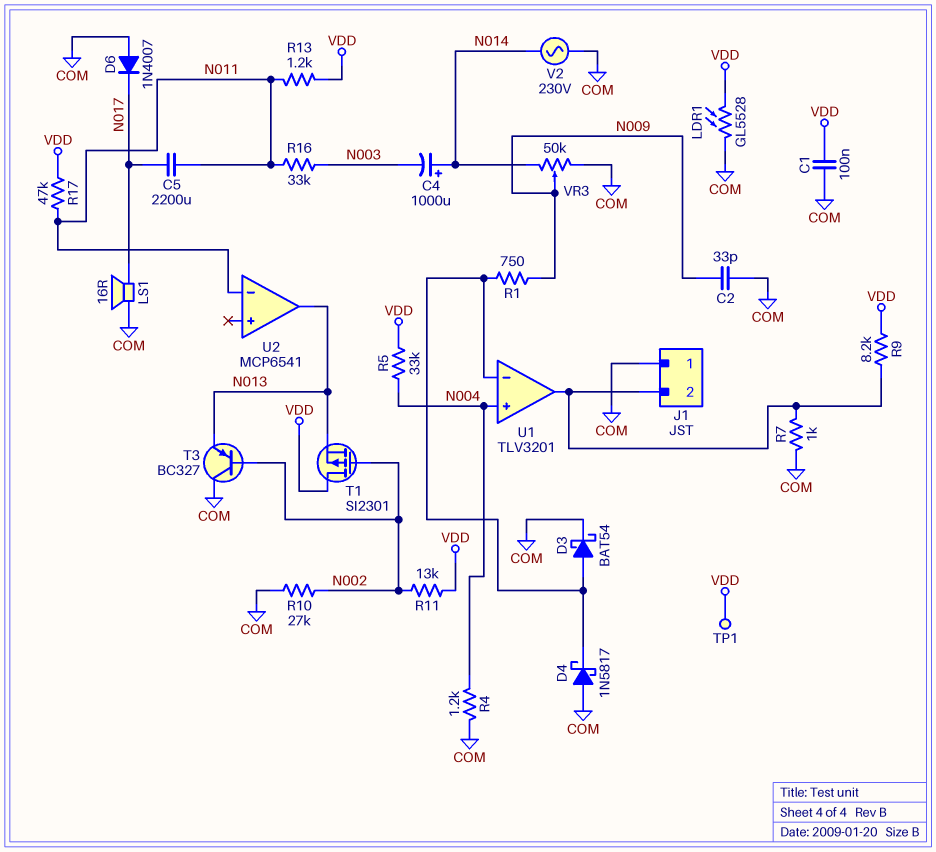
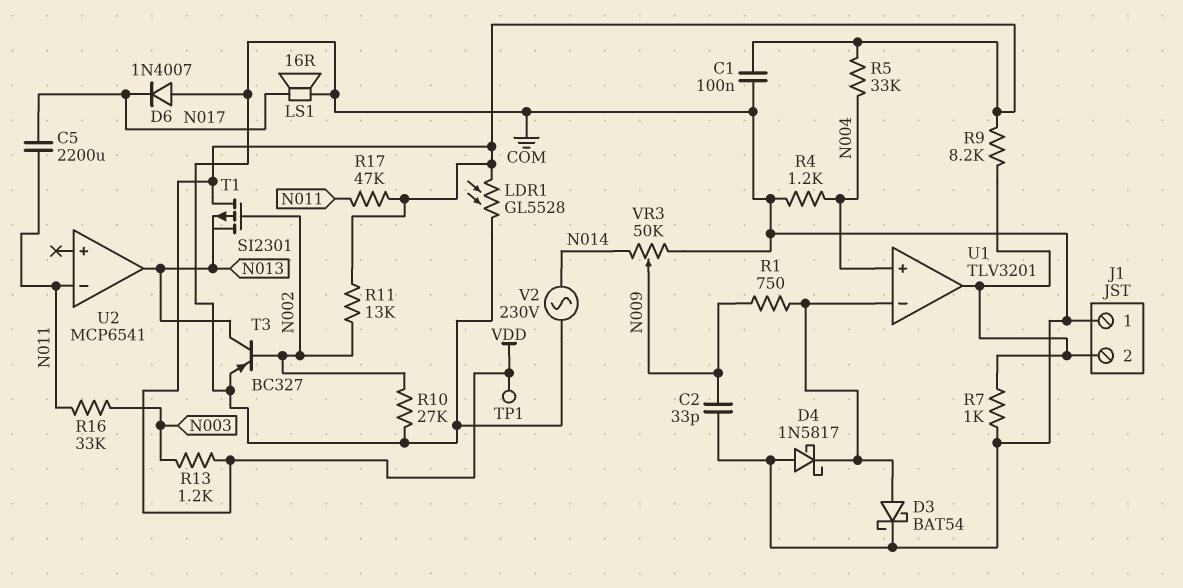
C4: 1000uF (plus N014, minus N003) -> none
R13: 1.2k (N011, VDD) -> 1.2k (N003, VDD)
T3: PNP BC327 (B N002, C COM, E N013) -> PNP BC327 (B N002, C N013, E COM)

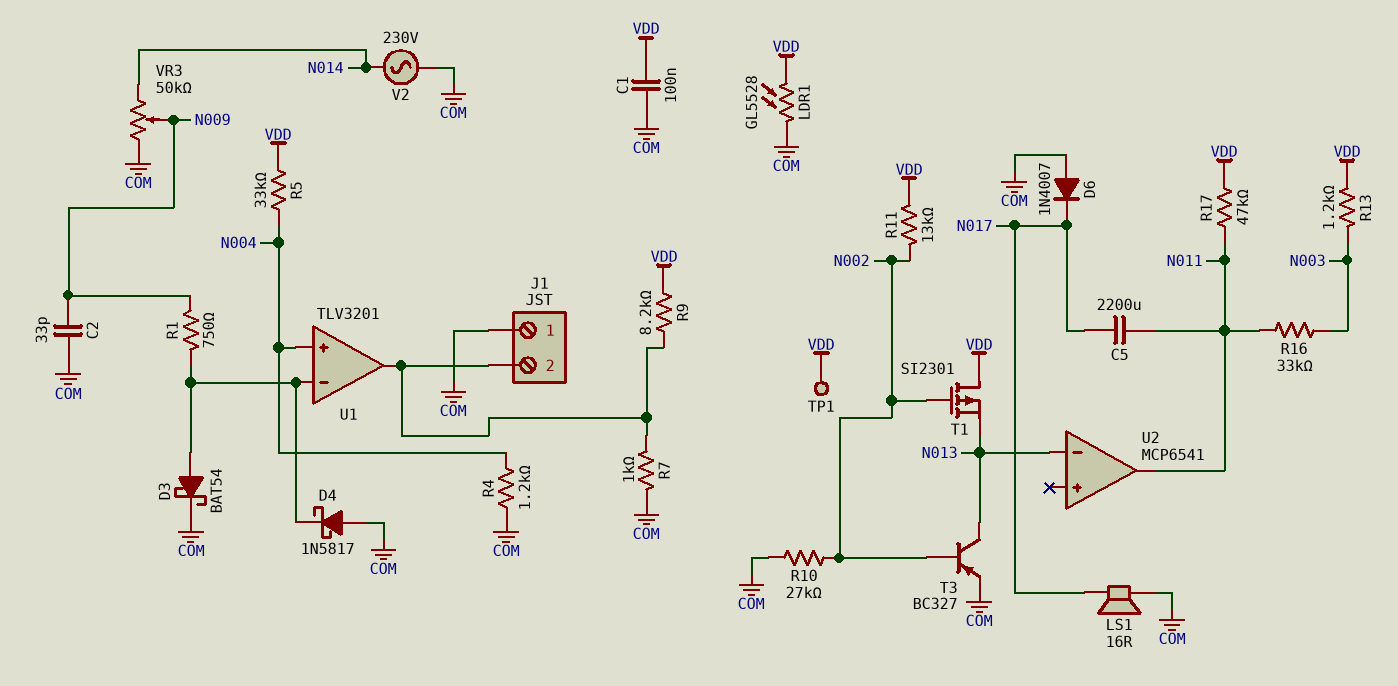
U2 pin in-: N011 -> N013
U2 pin out: N013 -> N011

